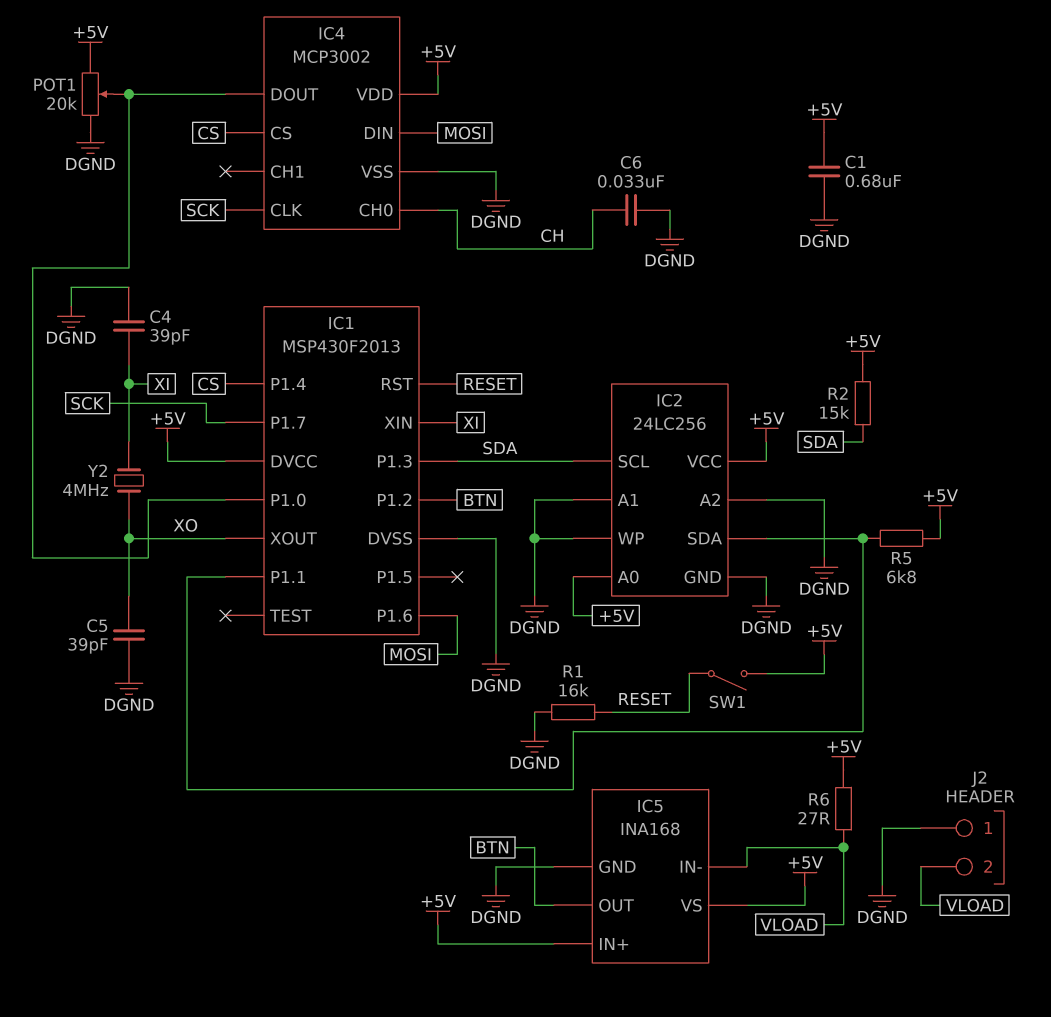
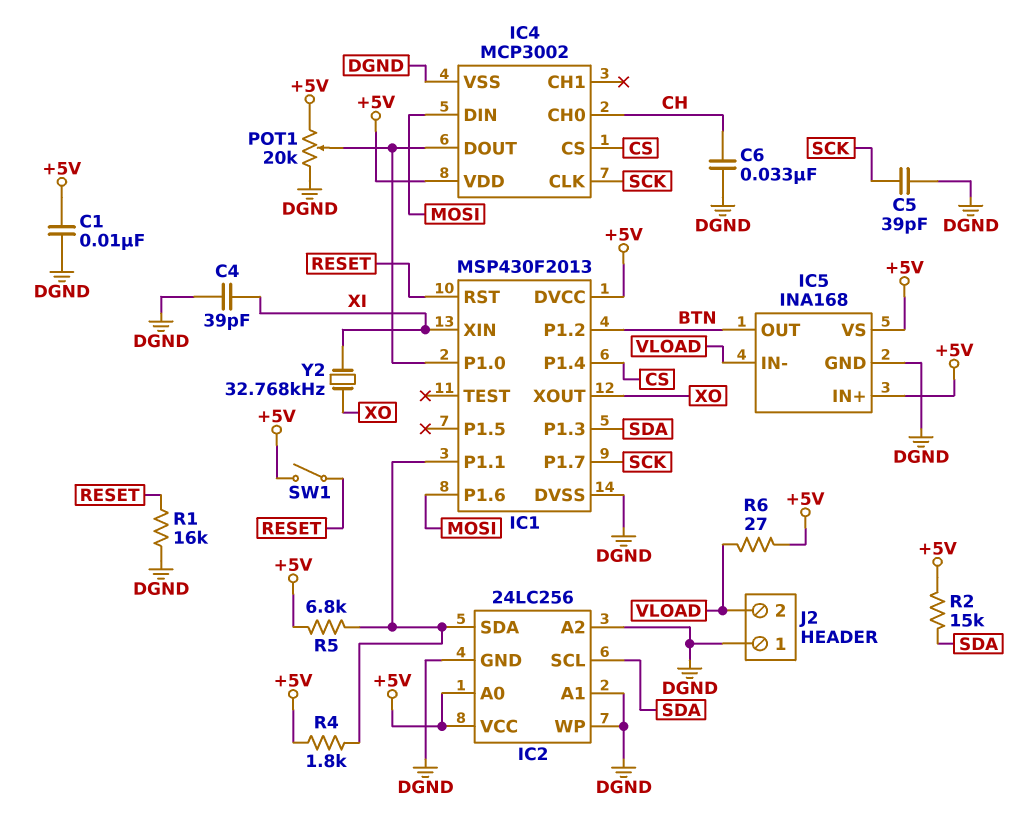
C1: 680nF (+5V, DGND) -> 10nF (+5V, DGND)
C5: 39pF (DGND, XO) -> 39pF (DGND, SCK)
R4: none -> 1.8k (+5V, IC1/P1.1)
Y2: 4MHz (XI, XO) -> 32.768kHz (XI, XO)

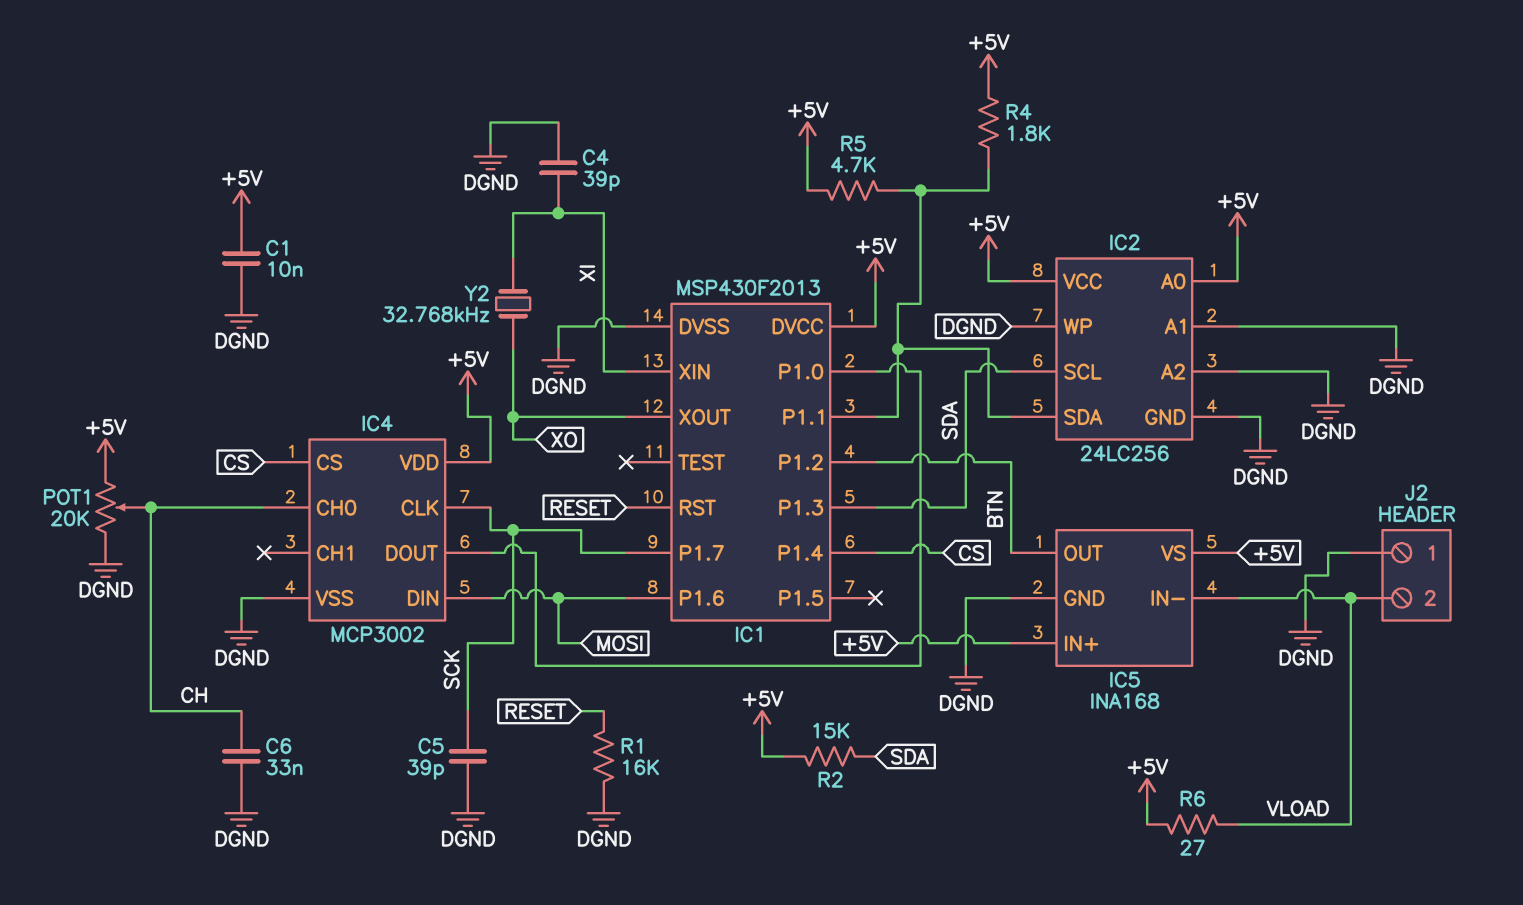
POT1: 20k (+5V, DGND, wiper IC1/P1.0) -> 20k (+5V, DGND, wiper CH)
R5: 6.8k (+5V, IC1/P1.1) -> 4.7k (+5V, IC1/P1.1)
SW1: switch (+5V, RESET) -> none

